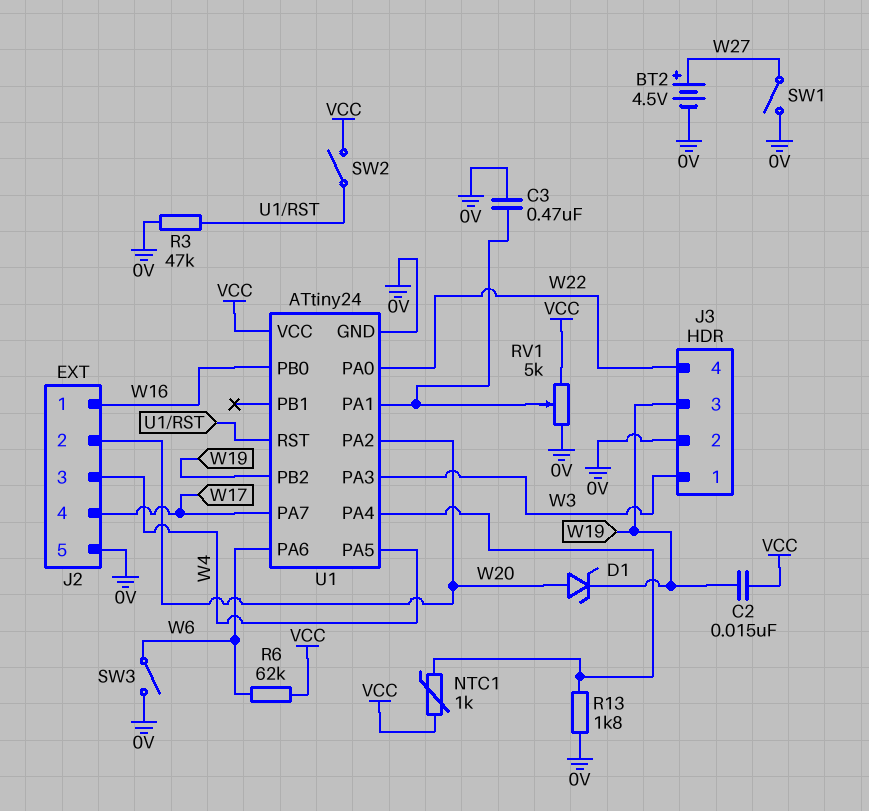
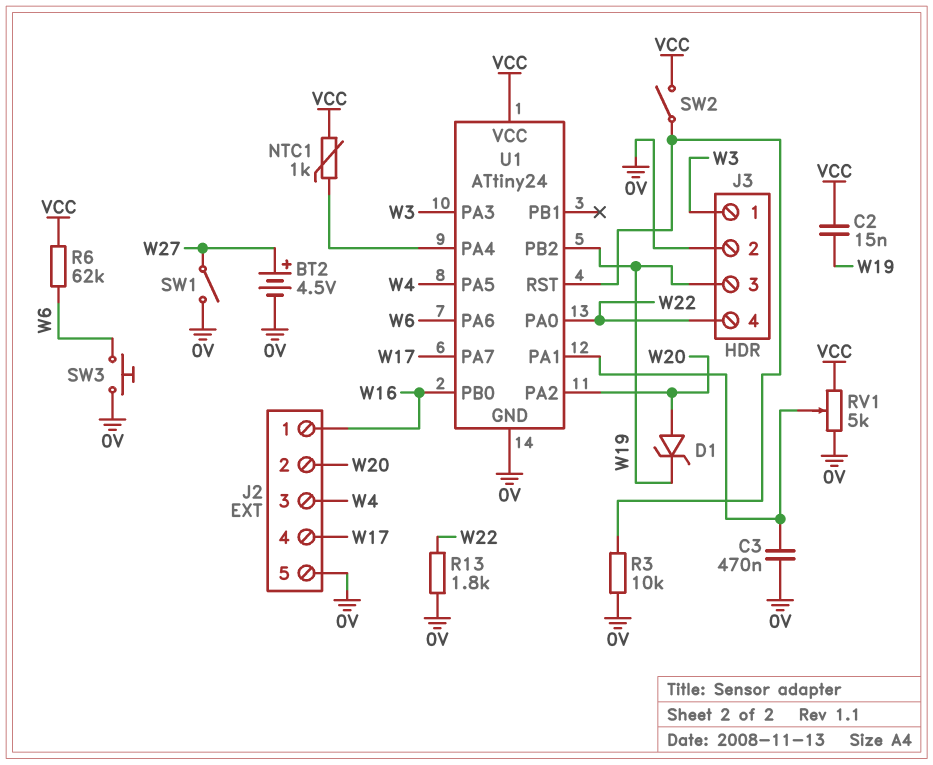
R3: 47k (0V, U1/RST) -> 10k (0V, U1/RST)
R13: 1.8k (0V, U1/PA4) -> 1.8k (0V, W22)
SW3: switch (0V, W6) -> button (0V, W6)

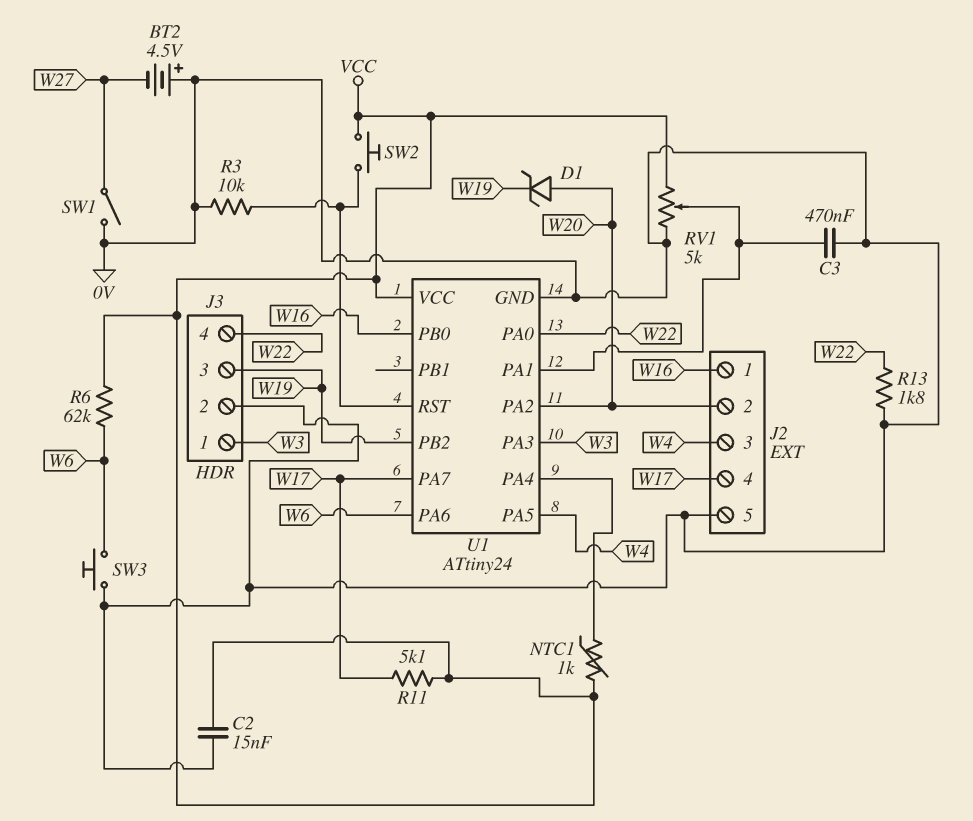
BT2: 4.5V (plus W27, minus 0V) -> 4.5V (plus 0V, minus W27)
C2: 15nF (VCC, W19) -> 15nF (0V, VCC)
R11: none -> 5.1k (VCC, W17)
SW2: switch (U1/RST, VCC) -> button (U1/RST, VCC)

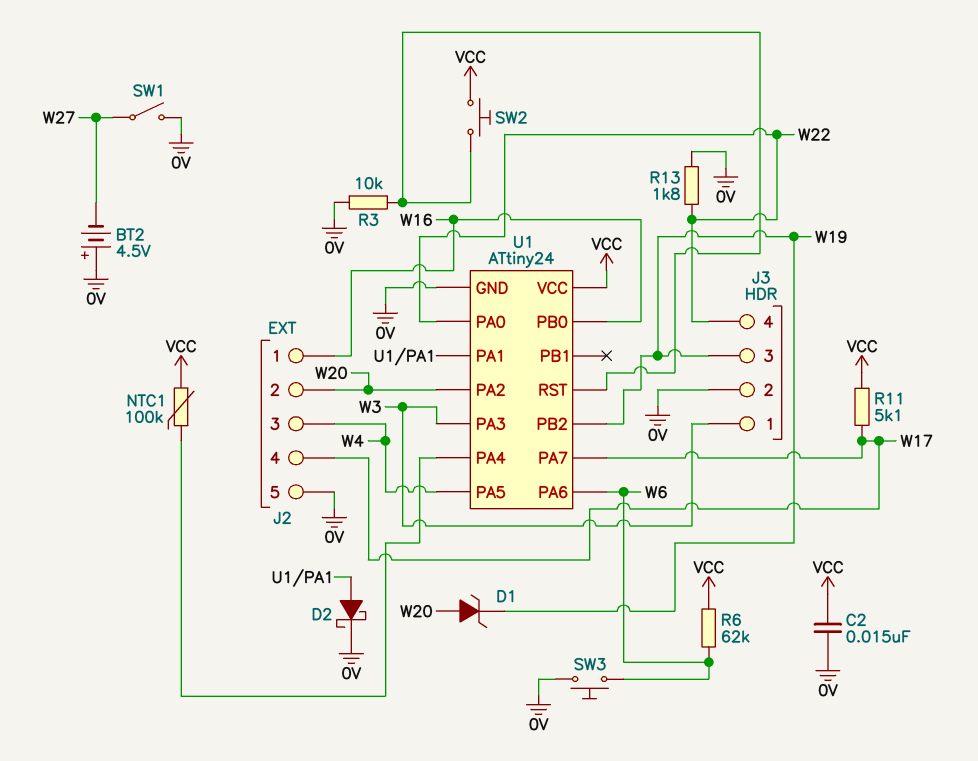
C3: 470nF (0V, U1/PA1) -> none
D2: none -> schottky (A U1/PA1, K 0V)
NTC1: 1k (U1/PA4, VCC) -> 100k (U1/PA4, VCC)
RV1: 5k (0V, VCC, wiper U1/PA1) -> none

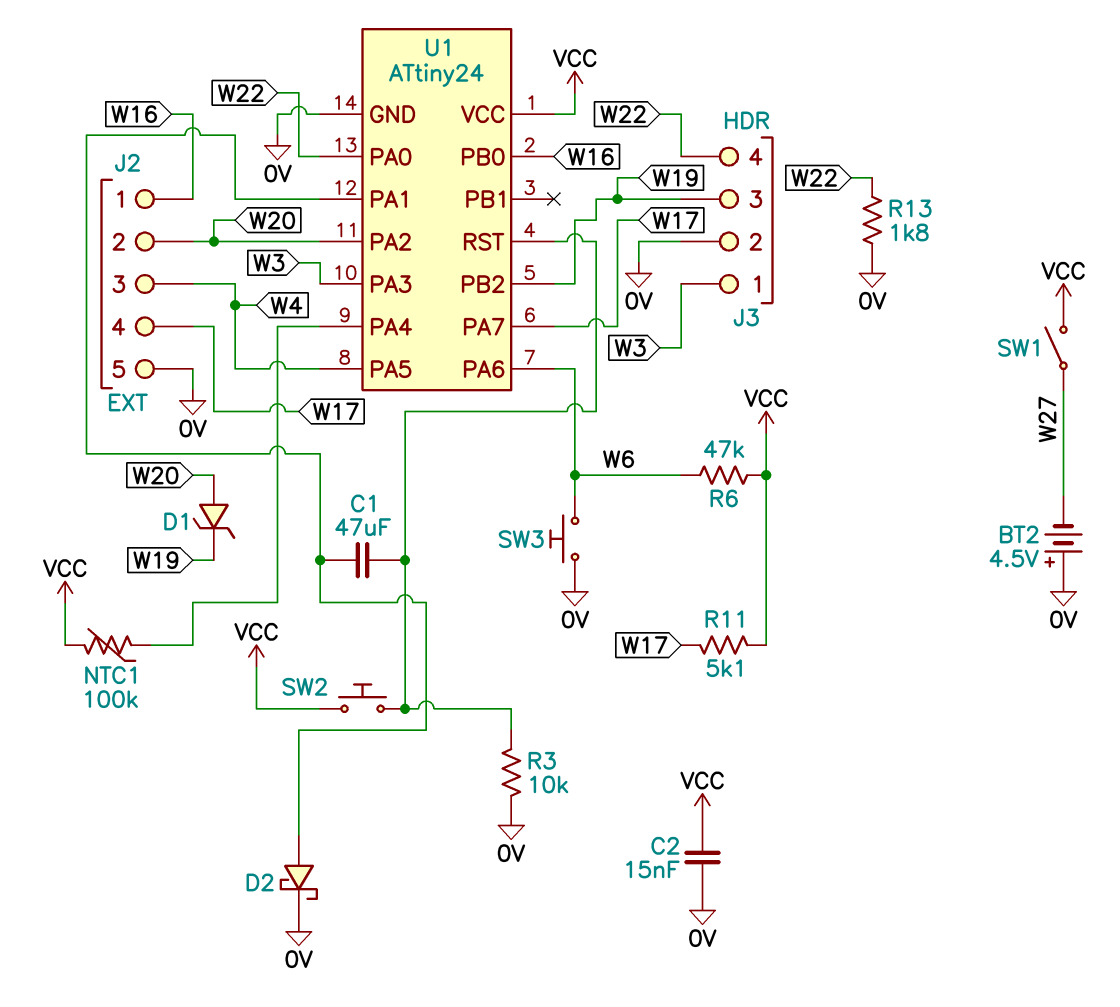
C1: none -> 47uF (U1/PA1, U1/RST)
R6: 62k (VCC, W6) -> 47k (VCC, W6)
SW1: switch (0V, W27) -> switch (VCC, W27)

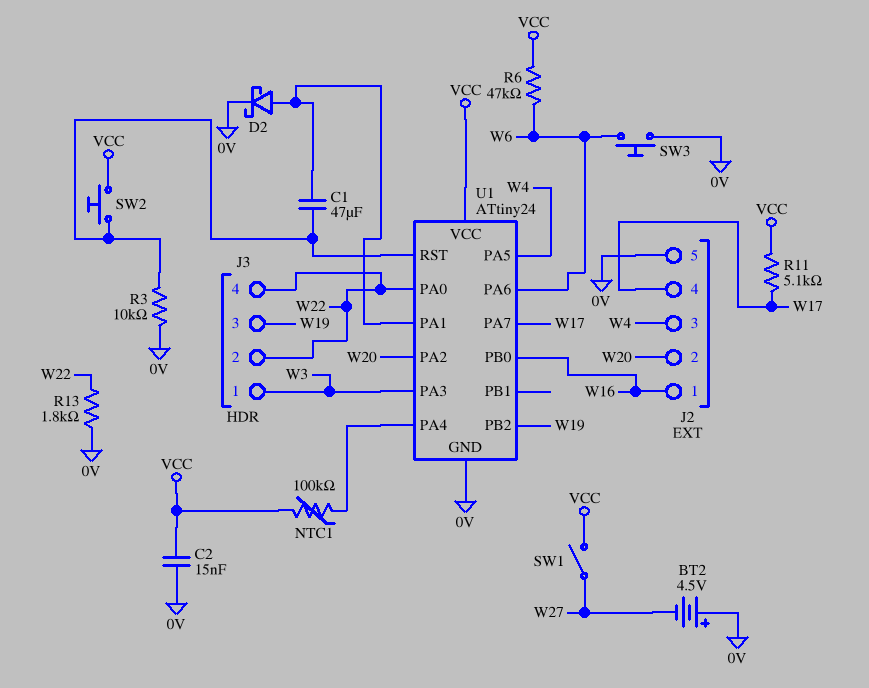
D1: zener (A W20, K W19) -> none
J3 pin 2: 0V -> W22

